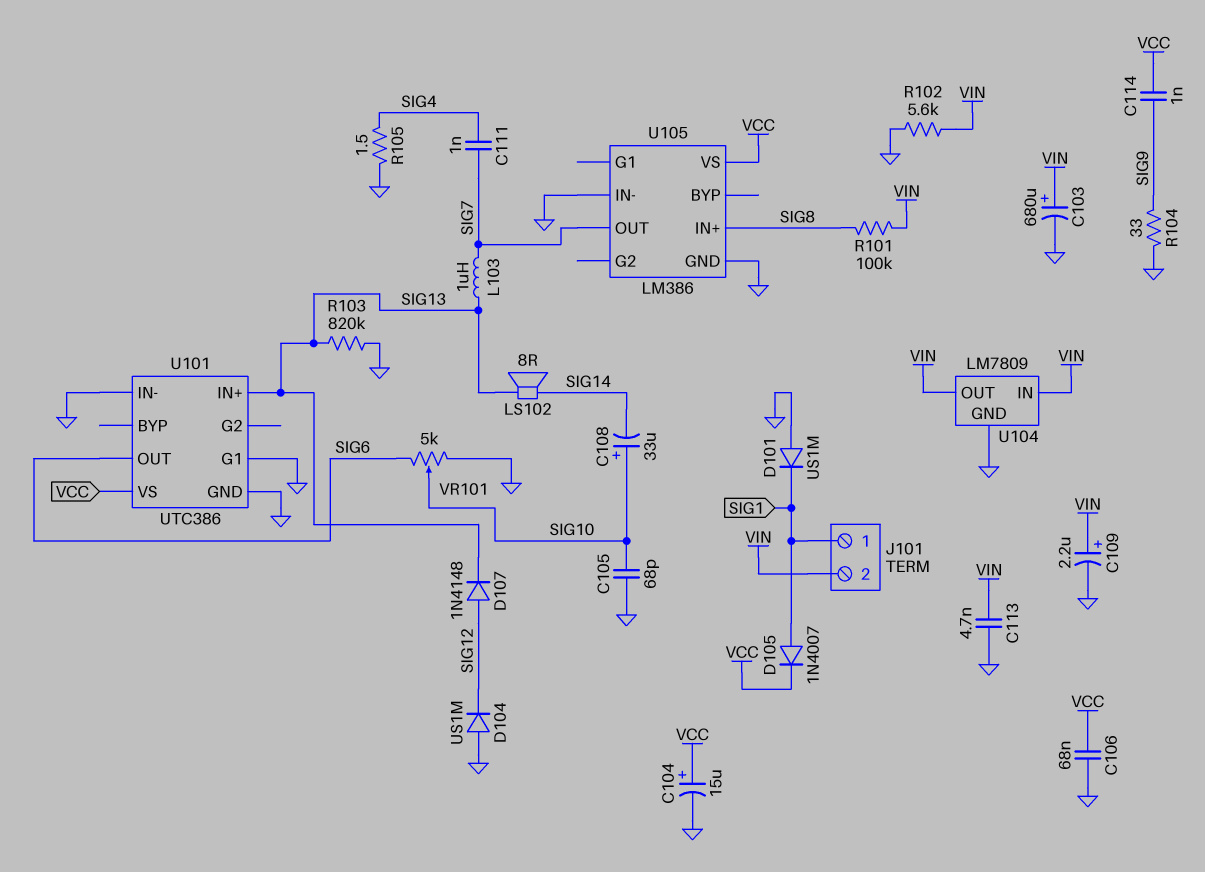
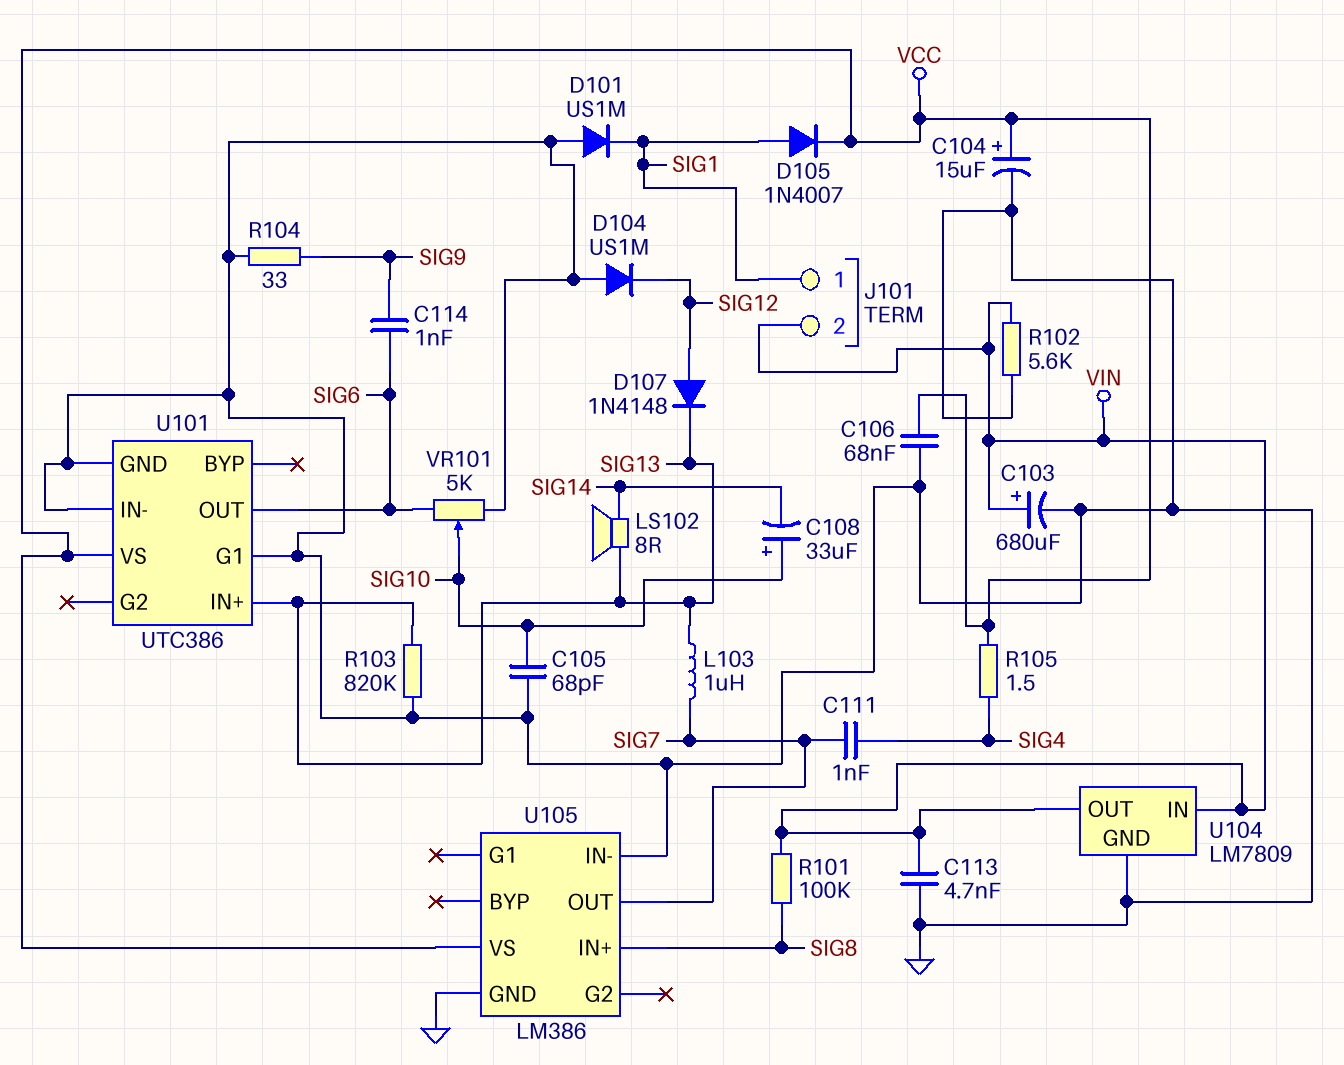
C109: 2.2uF (plus VIN, minus GND) -> none
C114: 1nF (SIG9, VCC) -> 1nF (SIG6, SIG9)
R105: 1.5 (GND, SIG4) -> 1.5 (SIG4, VCC)

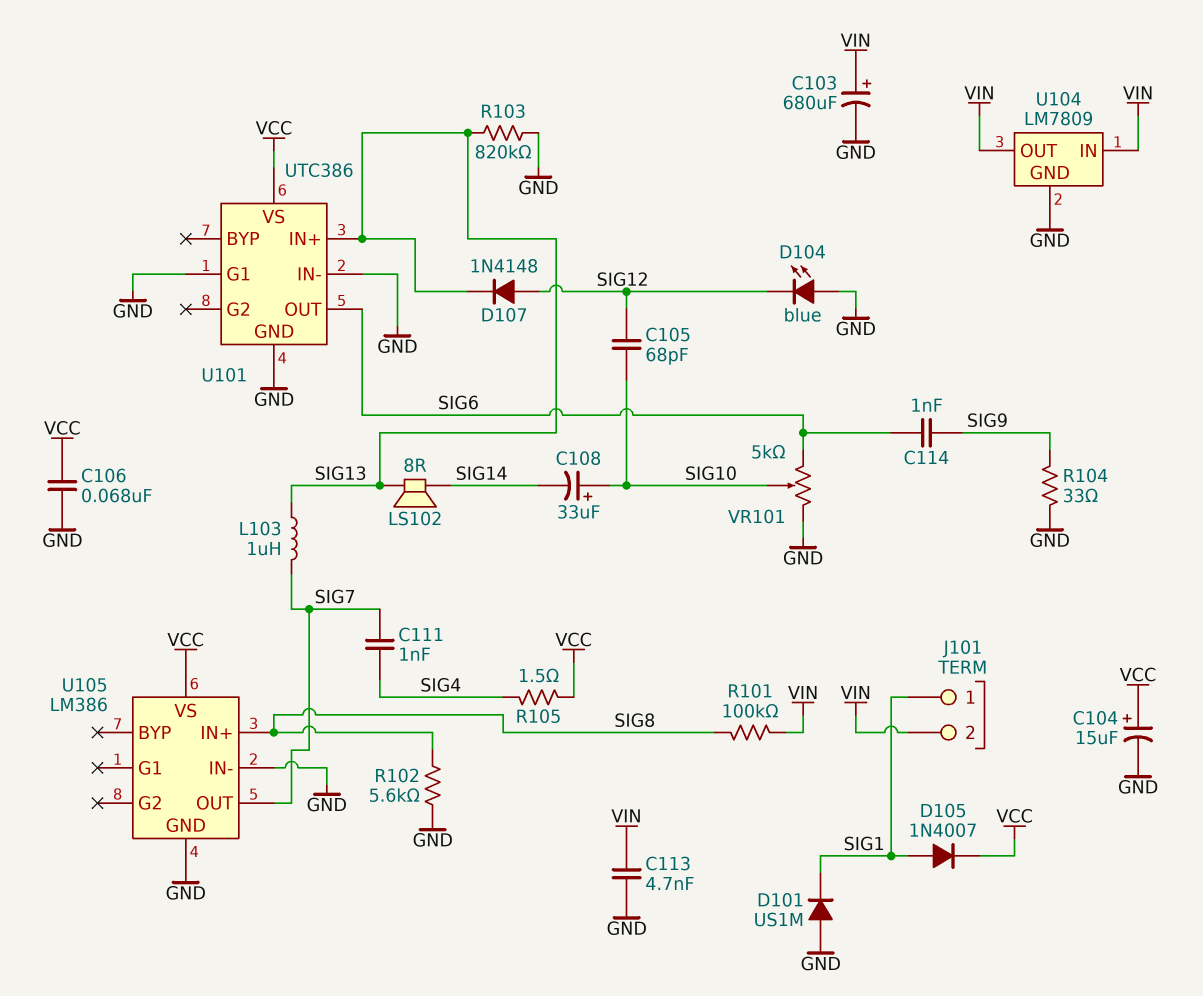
C105: 68pF (GND, SIG10) -> 68pF (SIG10, SIG12)
D104: diode US1M (A GND, K SIG12) -> LED blue (A GND, K SIG12)
R102: 5.6k (GND, VIN) -> 5.6k (GND, SIG8)

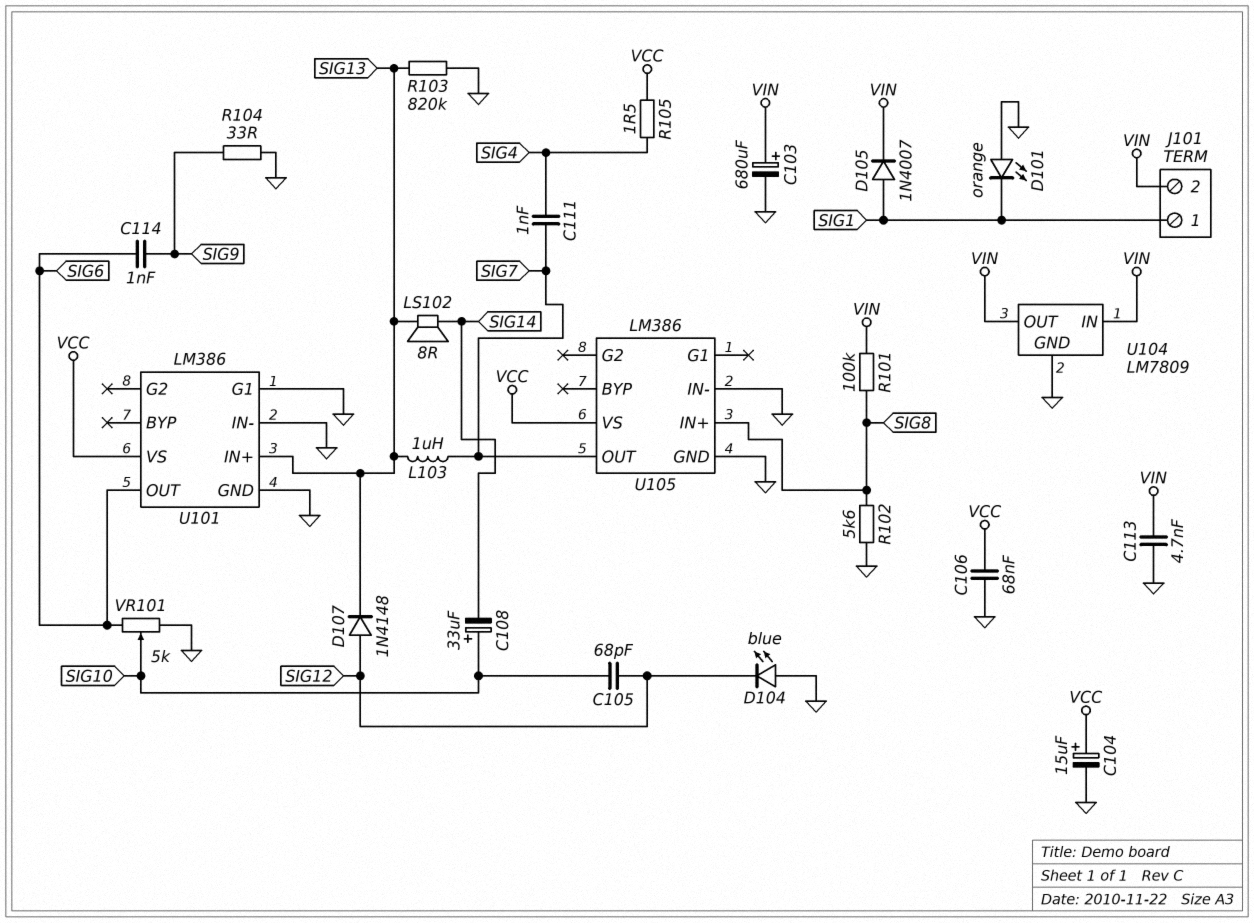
D101: diode US1M (A GND, K SIG1) -> LED orange (A GND, K SIG1)
D105: diode 1N4007 (A SIG1, K VCC) -> diode 1N4007 (A SIG1, K VIN)
U101: UTC386 -> LM386

